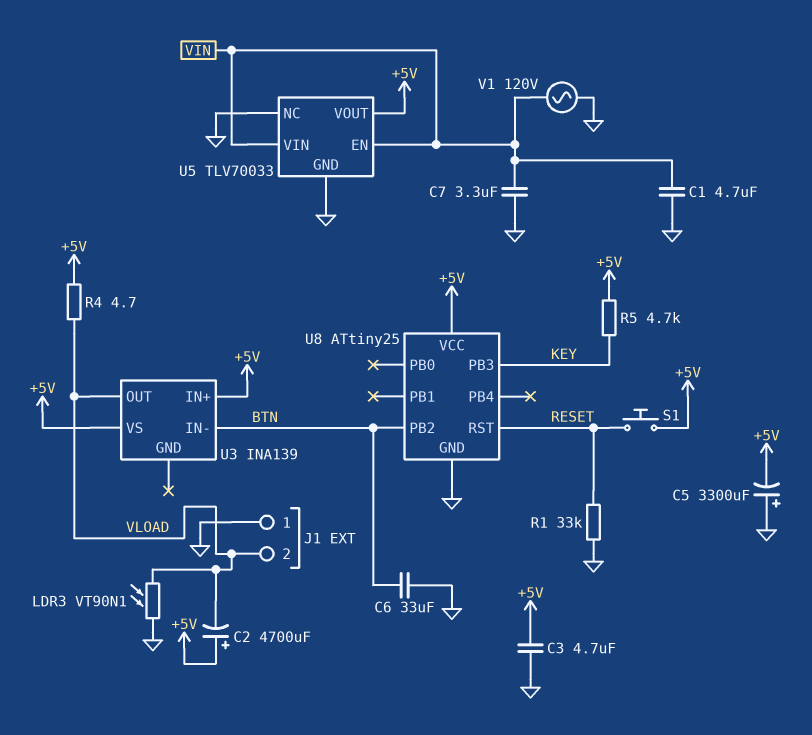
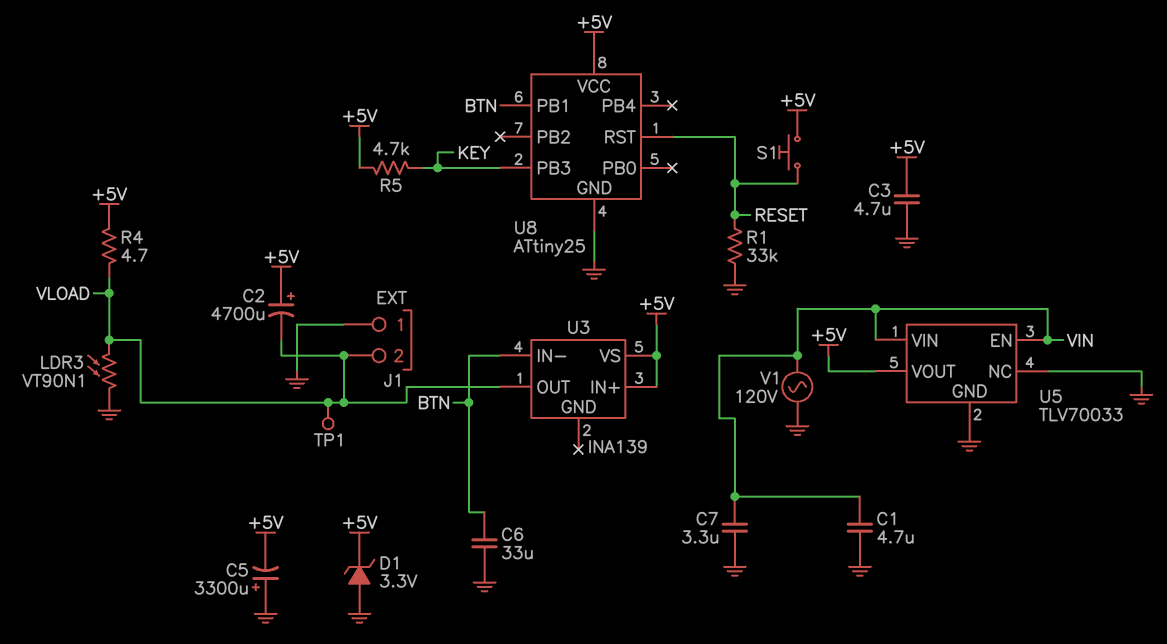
D1: none -> zener 3.3V (A GND, K +5V)
TP1: none -> test point (VLOAD)
U8 pin PB1: none -> BTN
U8 pin PB2: BTN -> none

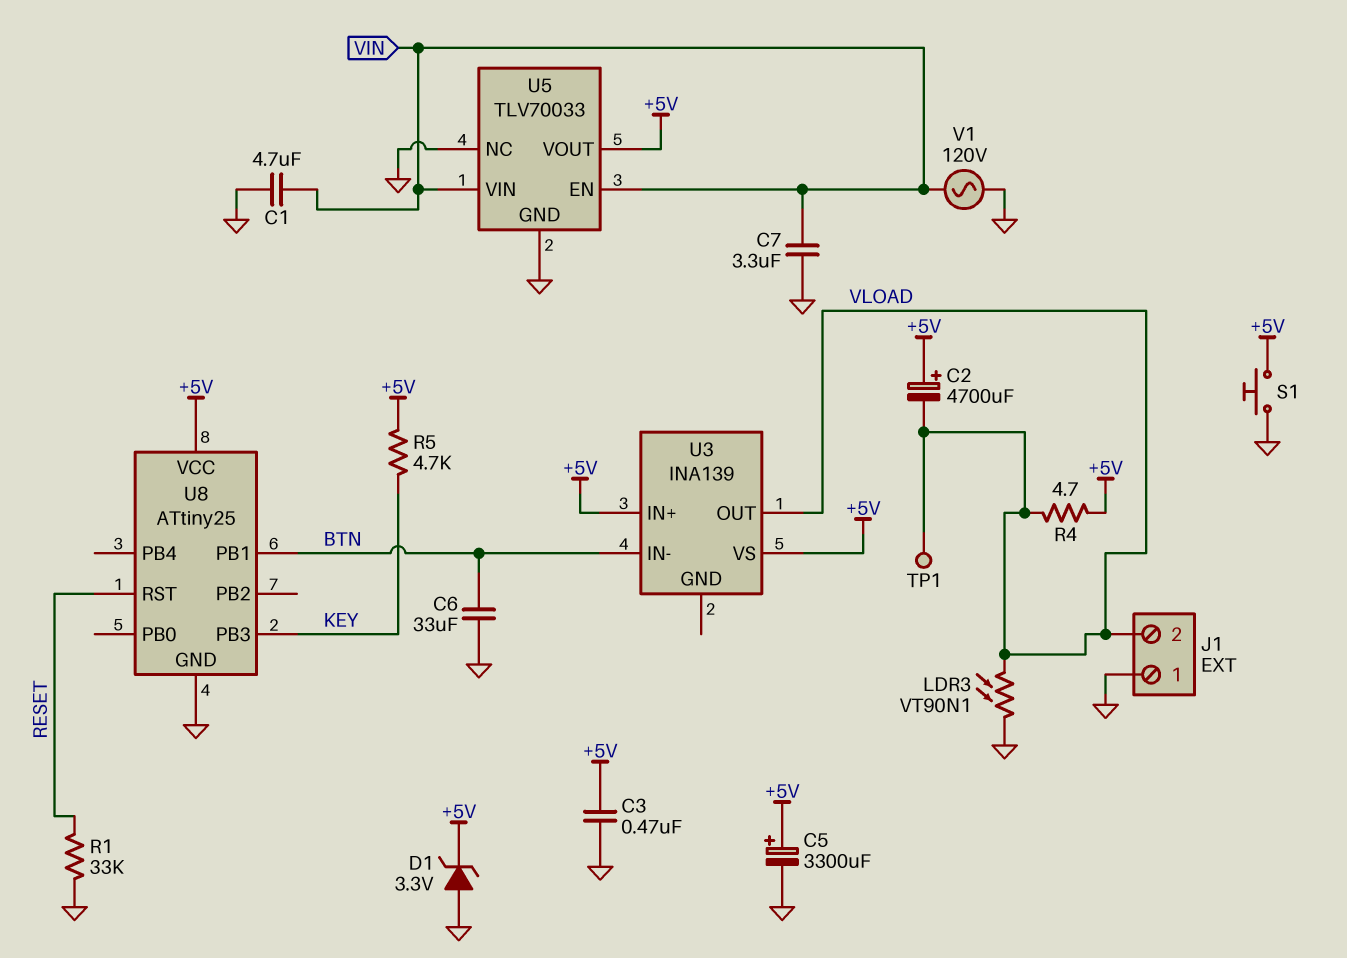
C3: 4.7uF (+5V, GND) -> 470nF (+5V, GND)
C5: 3300uF (plus GND, minus +5V) -> 3300uF (plus +5V, minus GND)
S1: button (+5V, RESET) -> button (+5V, GND)

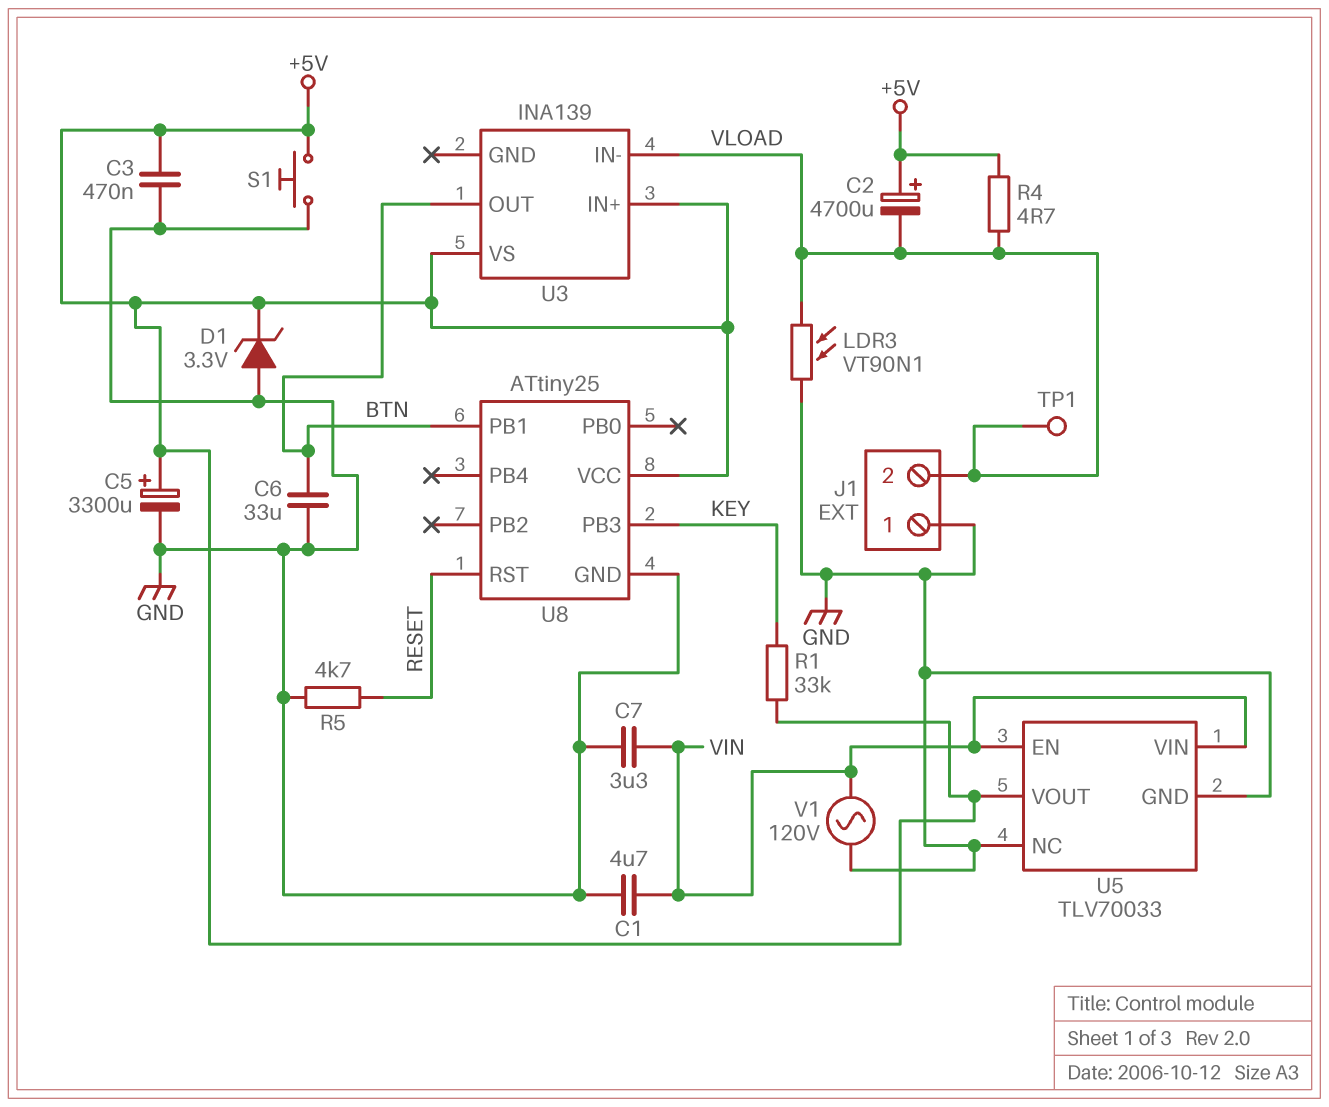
R1: 33k (GND, RESET) -> 33k (+5V, KEY)
R5: 4.7k (+5V, KEY) -> 4.7k (GND, RESET)
U3 pin IN-: BTN -> VLOAD
U3 pin OUT: VLOAD -> BTN

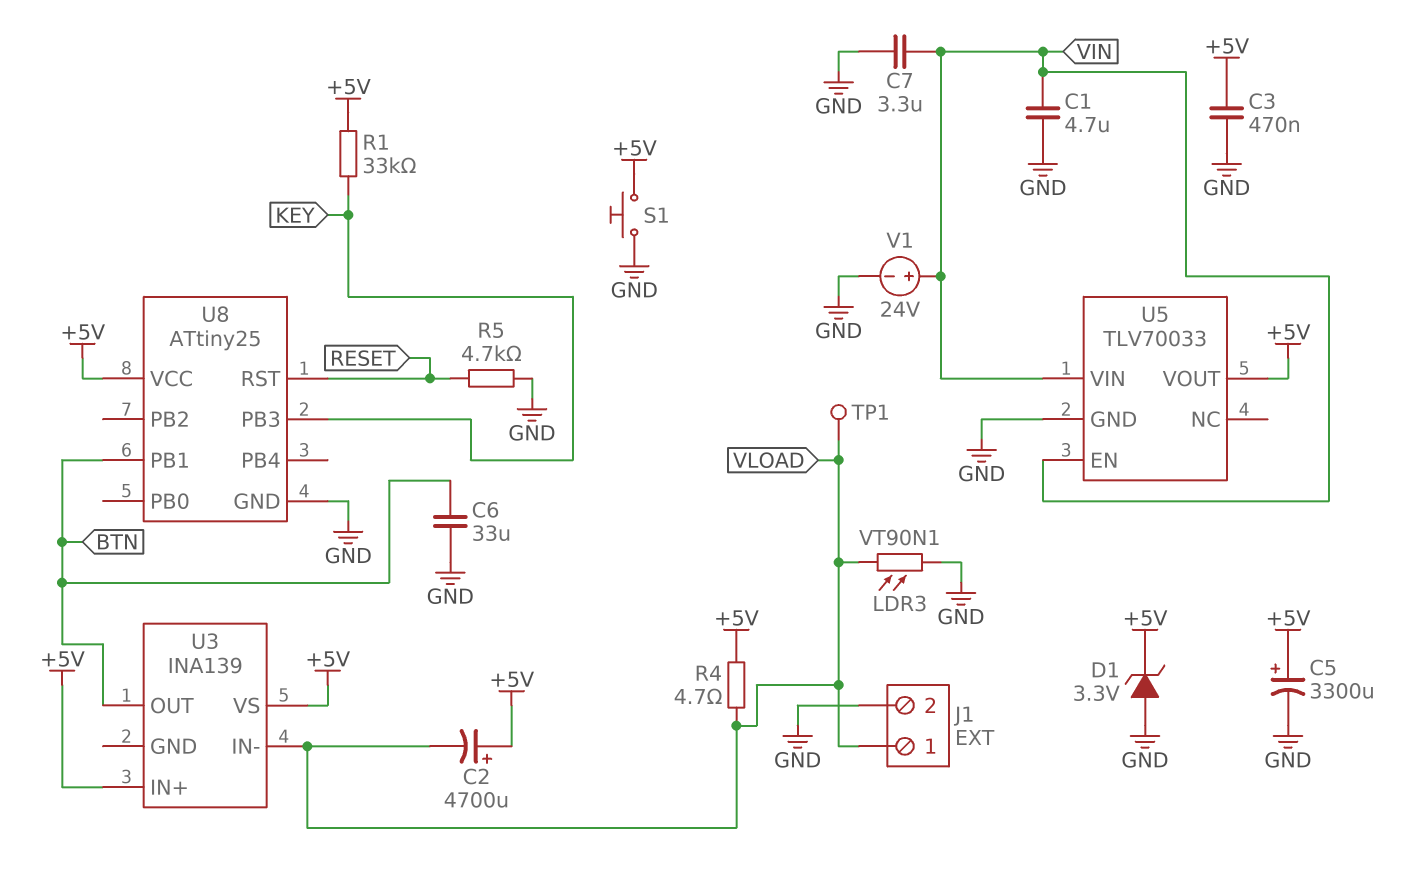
J1 pin 1: GND -> VLOAD
J1 pin 2: VLOAD -> GND
U5 pin NC: GND -> none
V1: AC 120V (GND, VIN) -> 24V (plus VIN, minus GND)

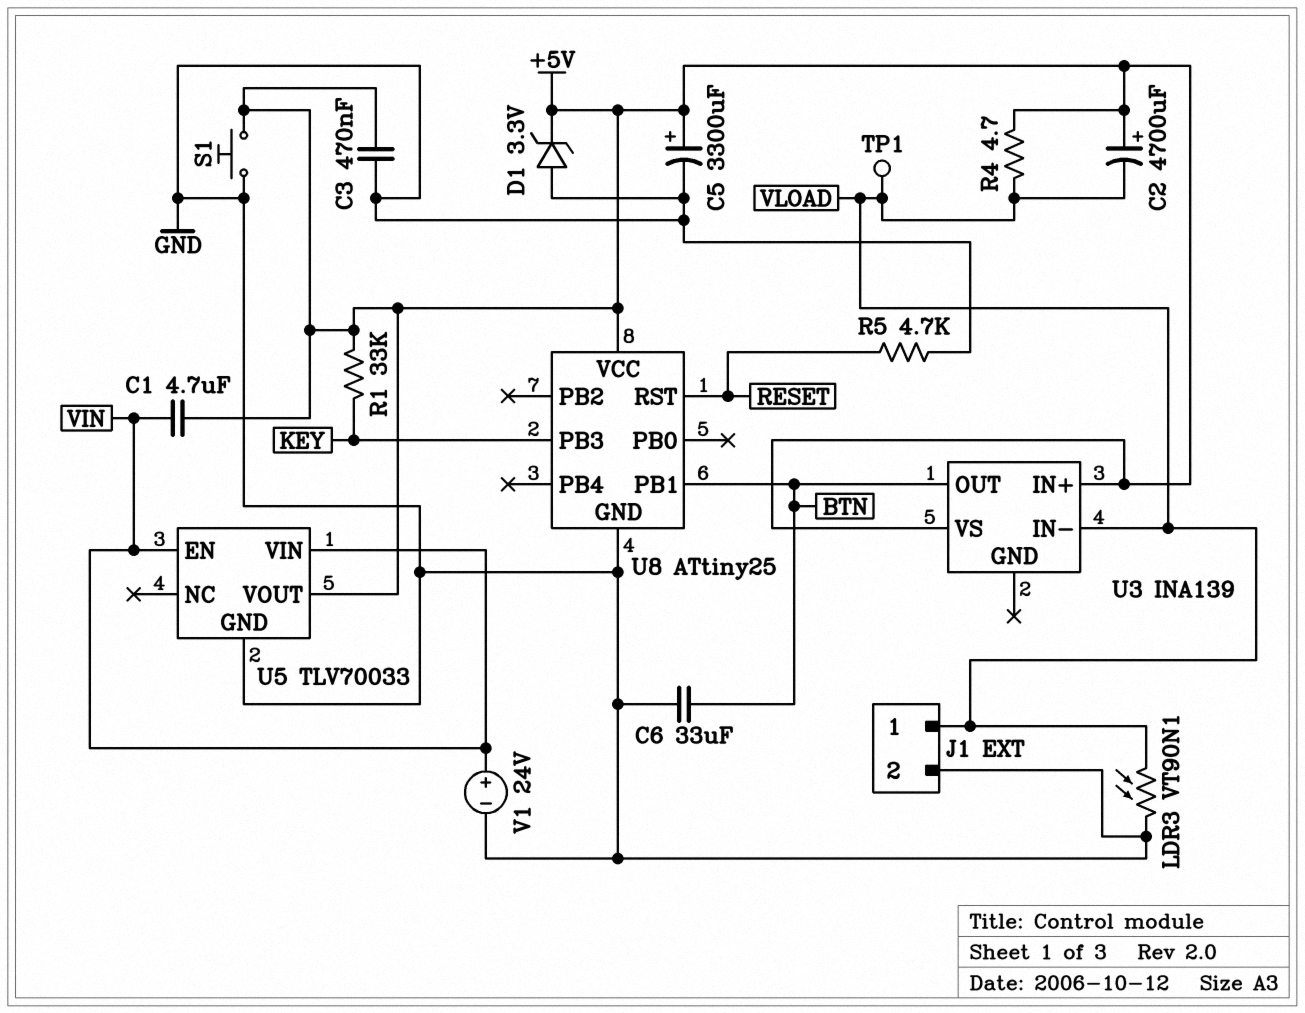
C1: 4.7uF (GND, VIN) -> 4.7uF (+5V, VIN)
C7: 3.3uF (GND, VIN) -> none

